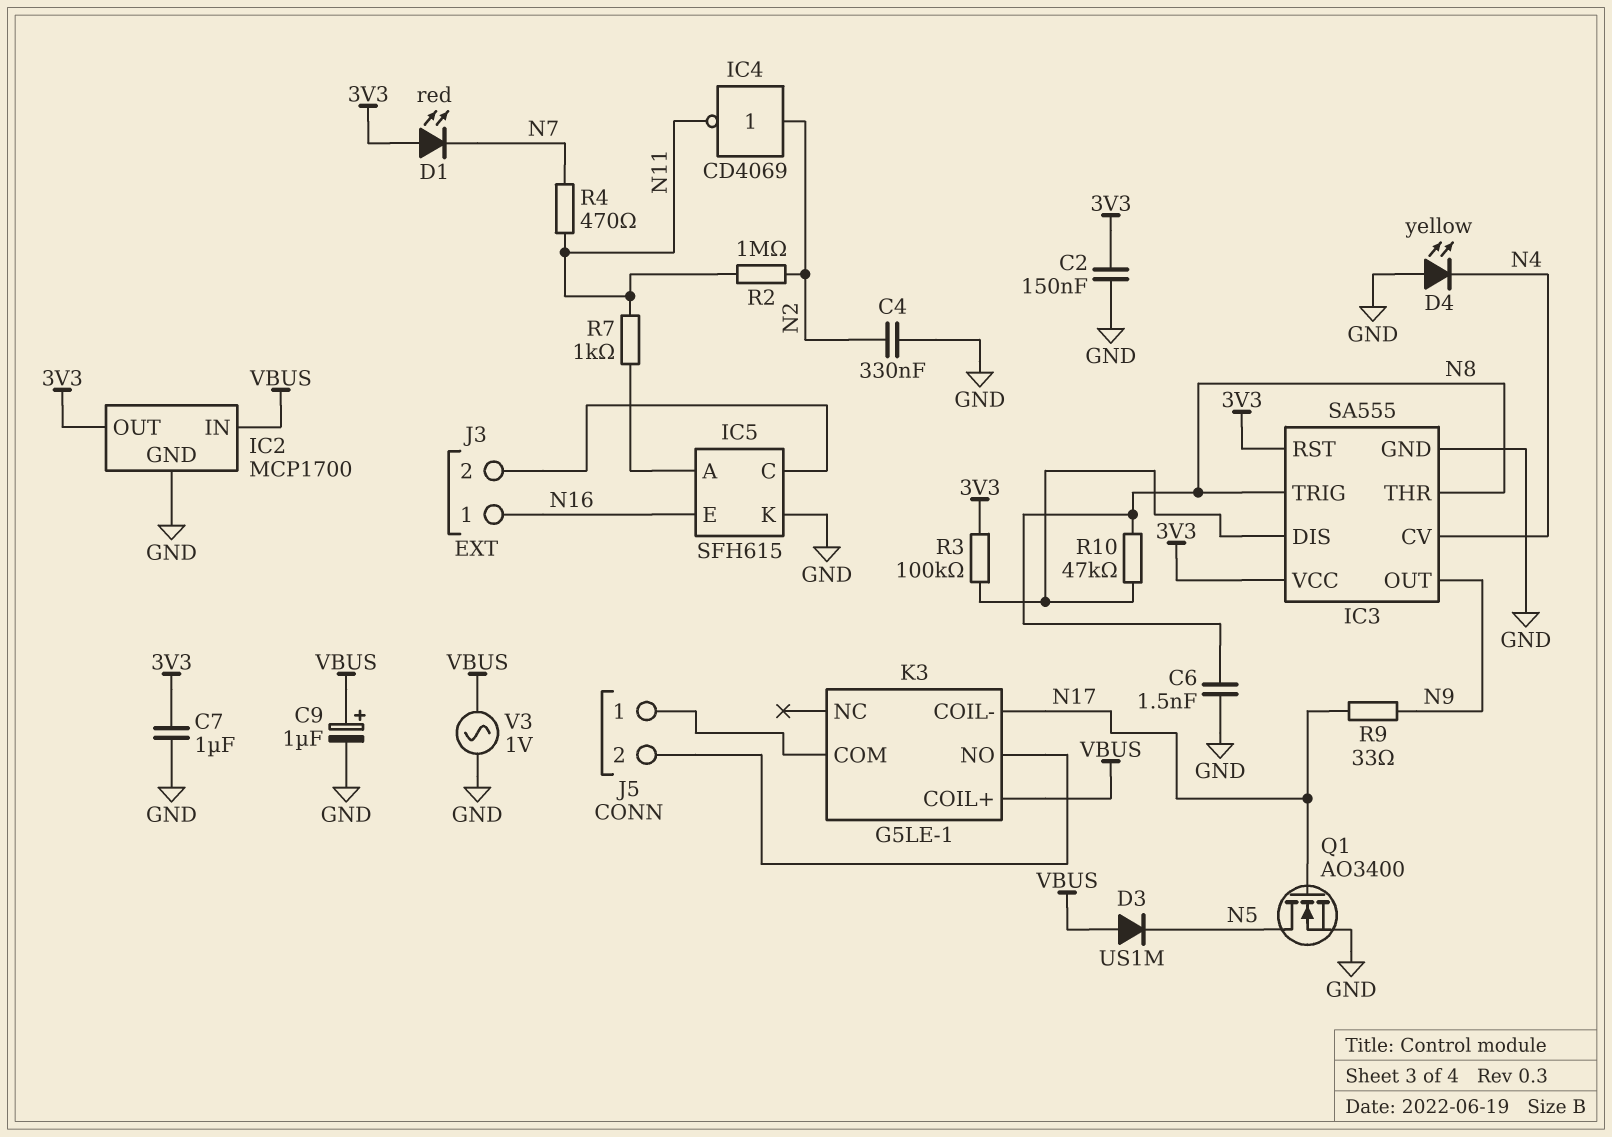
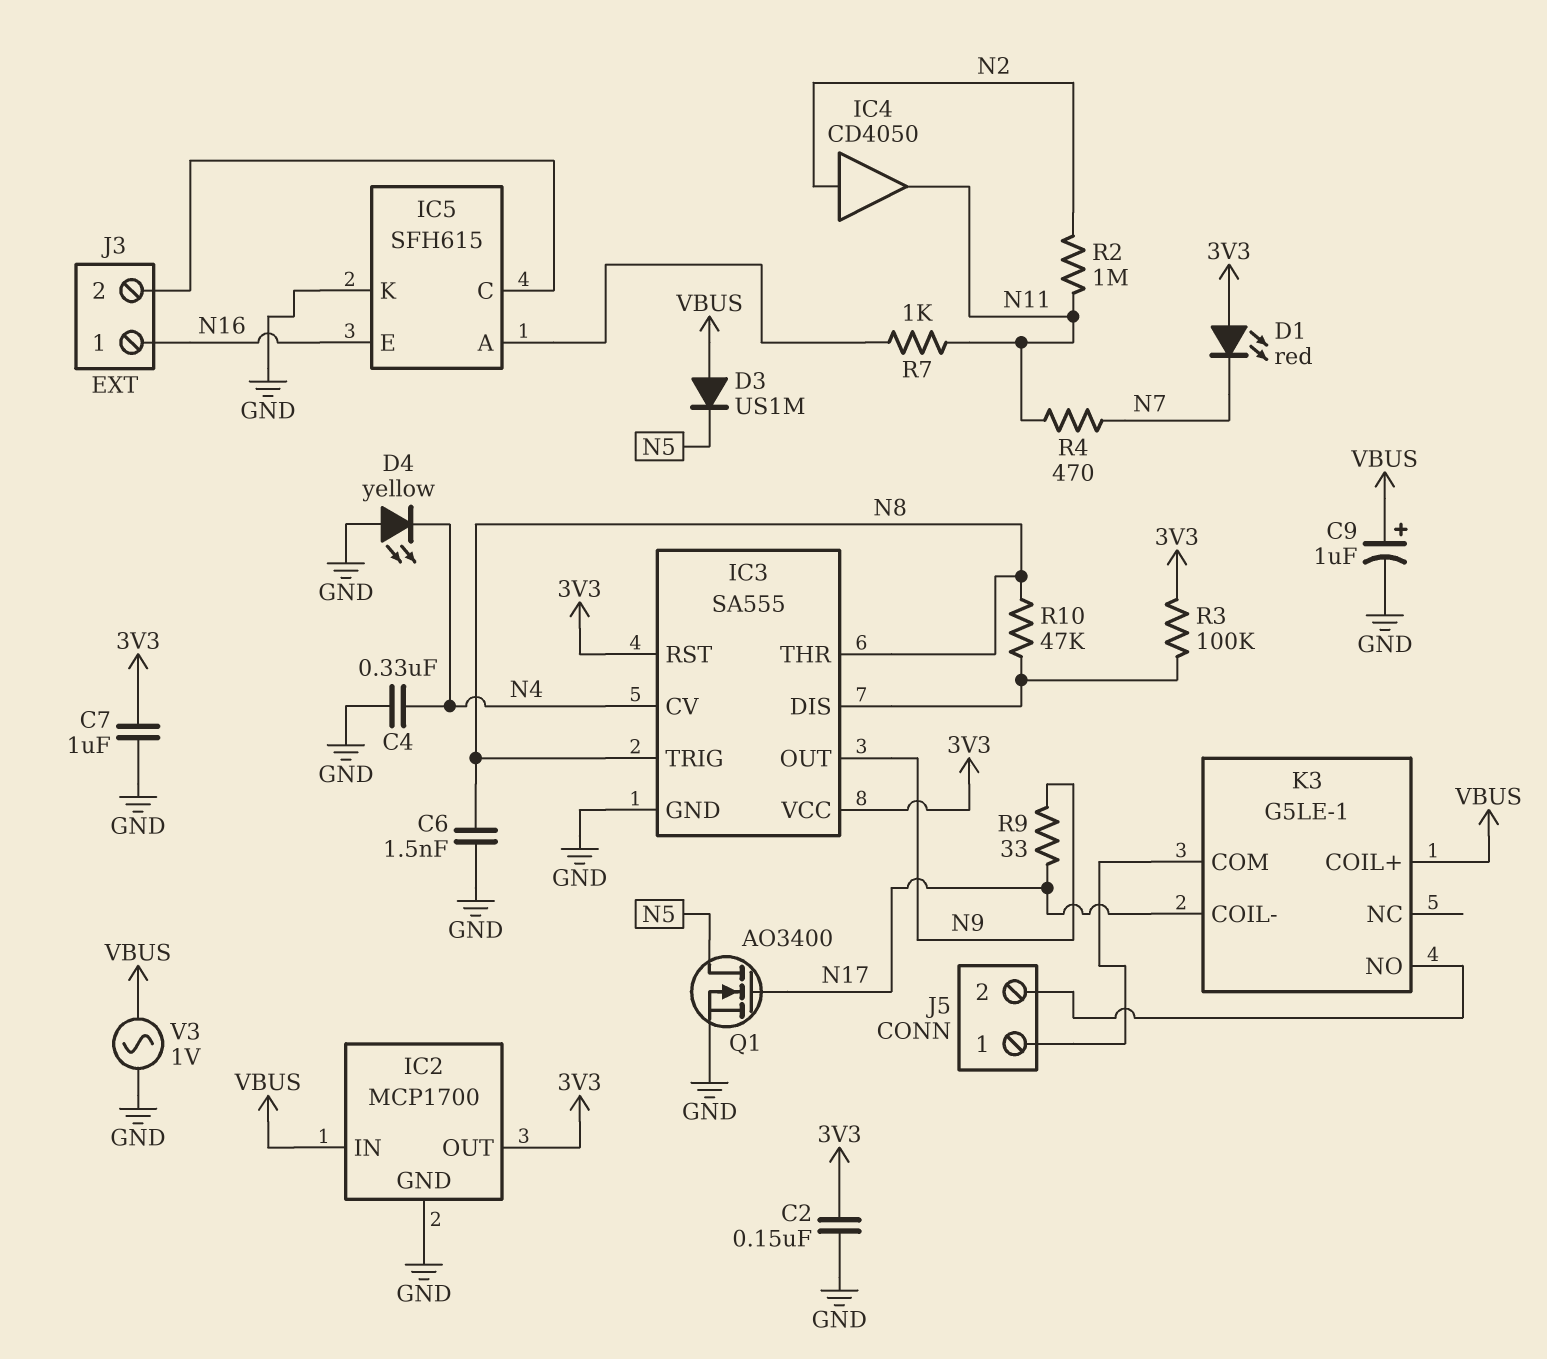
C4: 330nF (GND, N2) -> 330nF (GND, N4)
IC4: NOT CD4069 (in N2, out N11) -> buffer CD4050 (in N2, out N11)

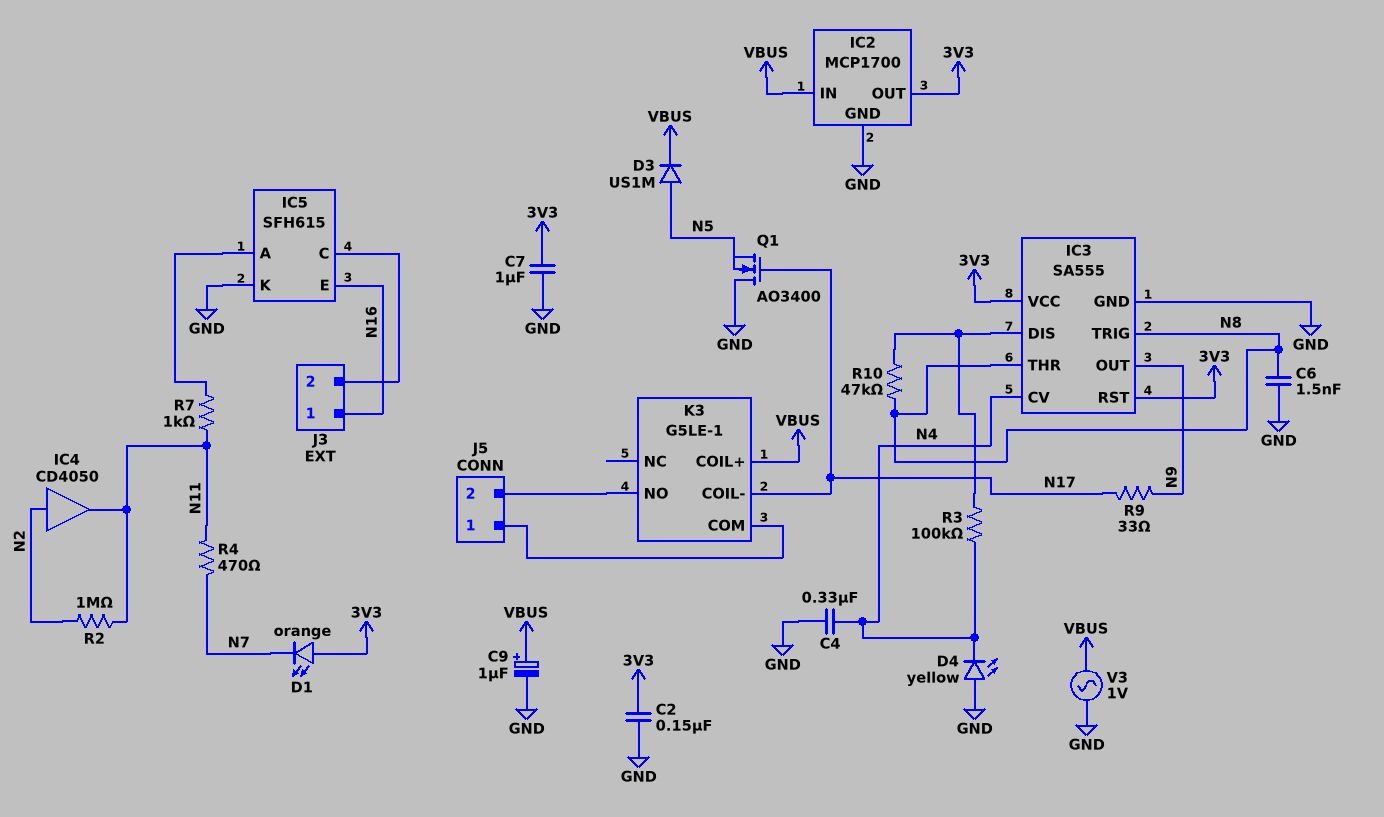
D1: LED red (A 3V3, K N7) -> LED orange (A 3V3, K N7)
D3: diode US1M (A VBUS, K N5) -> diode US1M (A N5, K VBUS)
Q1: NMOS AO3400 (G N17, D N5, S GND) -> NMOS AO3400 (G N17, D GND, S N5)
R3: 100k (3V3, IC3/DIS) -> 100k (IC3/DIS, N4)

